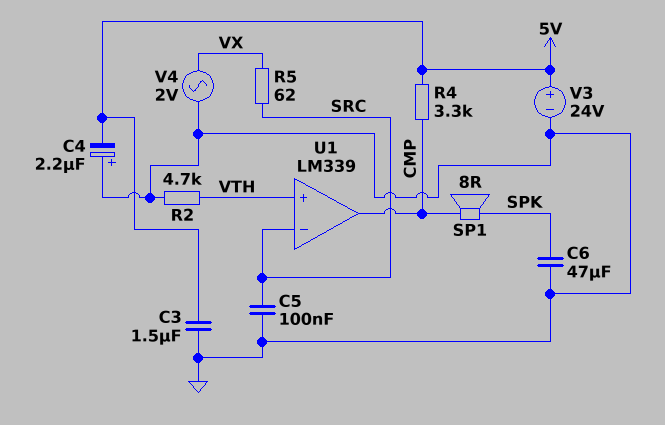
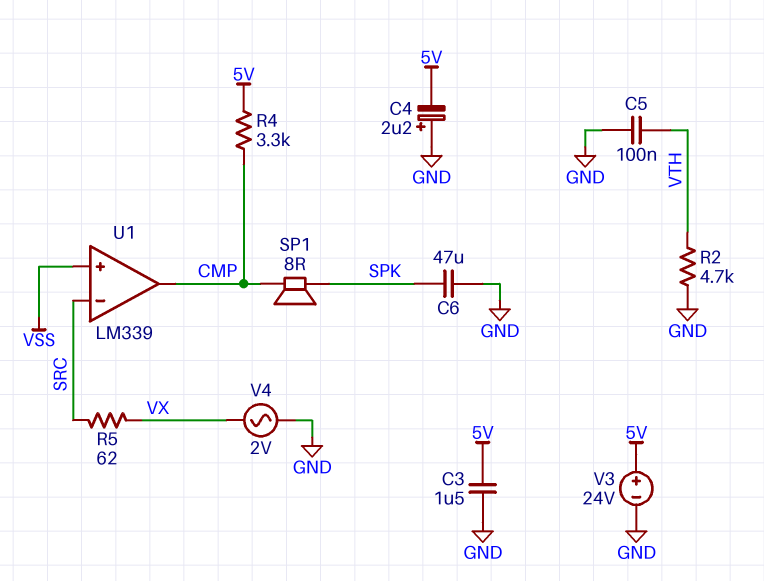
C5: 100nF (GND, SRC) -> 100nF (GND, VTH)
U1 pin in+: VTH -> VSS

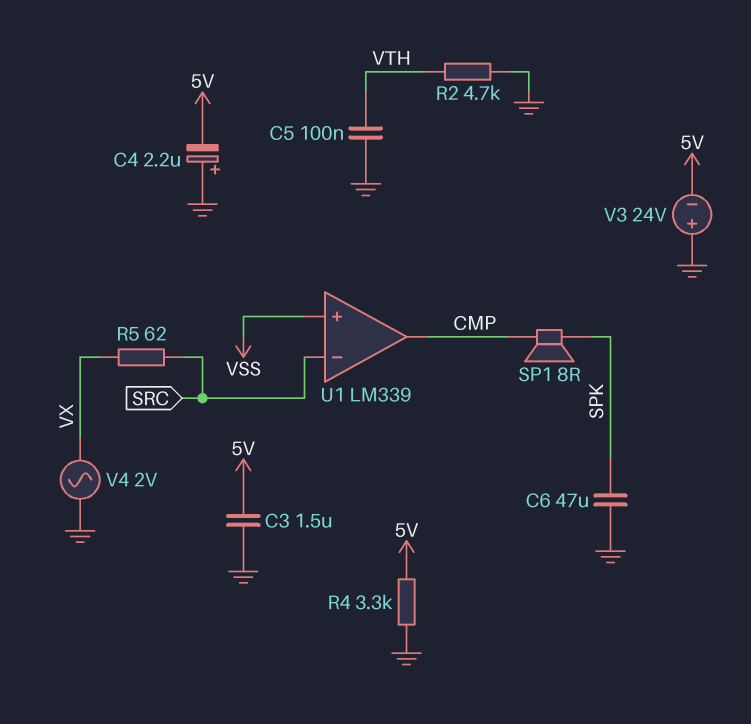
R4: 3.3k (5V, CMP) -> 3.3k (5V, GND)
V3: 24V (plus 5V, minus GND) -> 24V (plus GND, minus 5V)

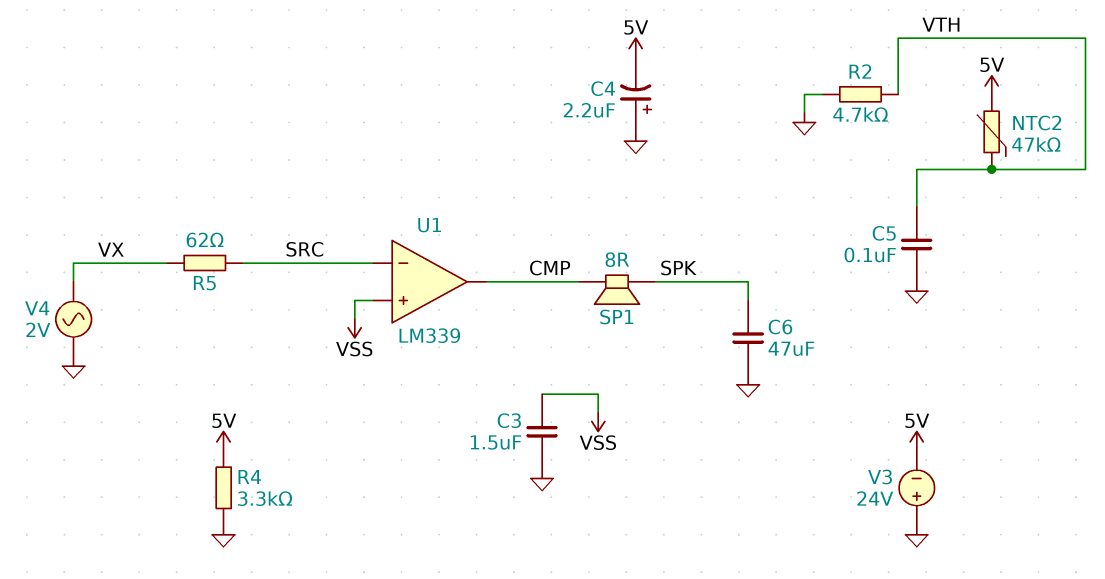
C3: 1.5uF (5V, GND) -> 1.5uF (GND, VSS)
NTC2: none -> 47k (5V, VTH)

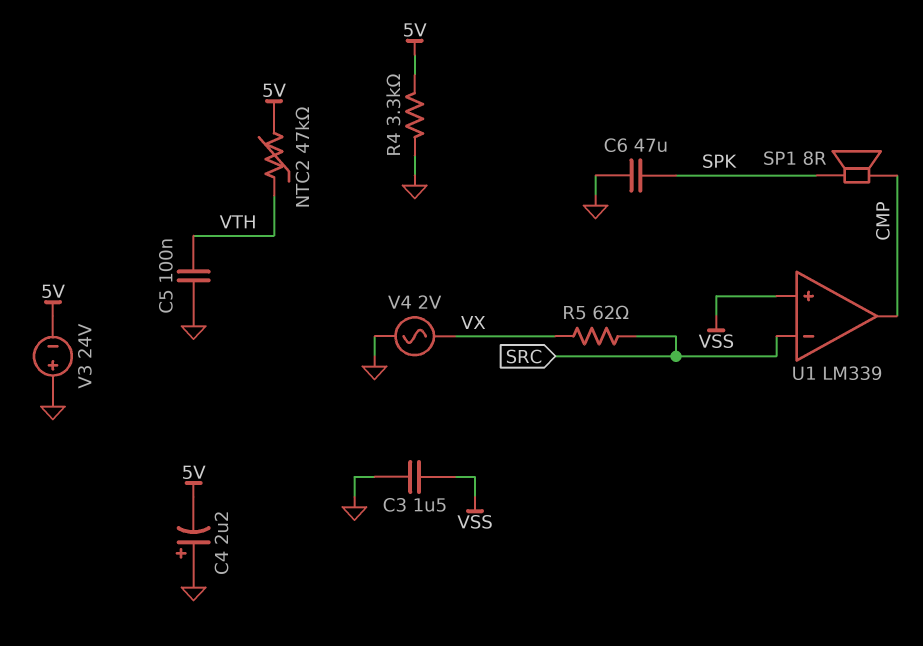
R2: 4.7k (GND, VTH) -> none

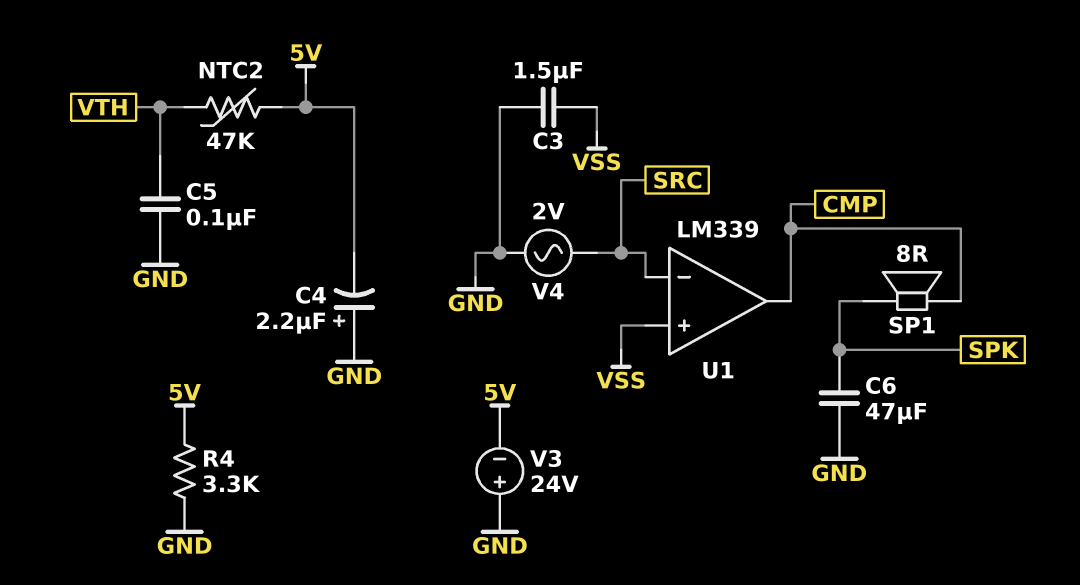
R5: 62 (SRC, VX) -> none
V4: AC 2V (GND, VX) -> AC 2V (GND, SRC)

